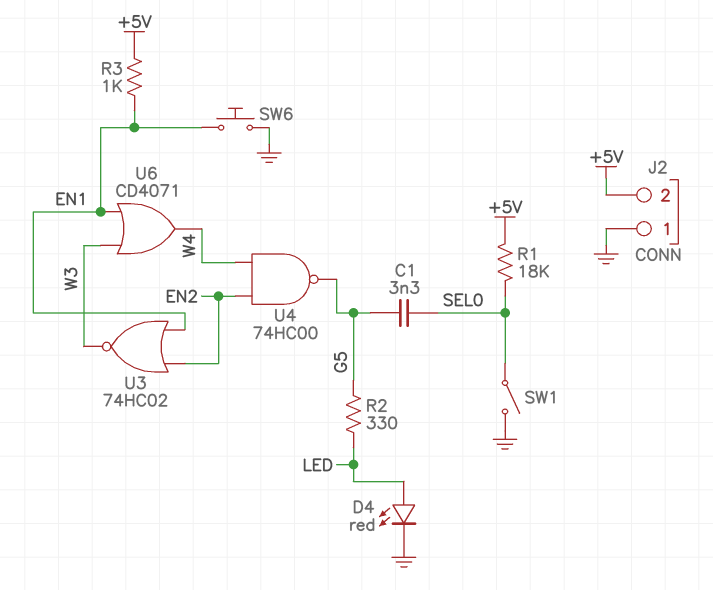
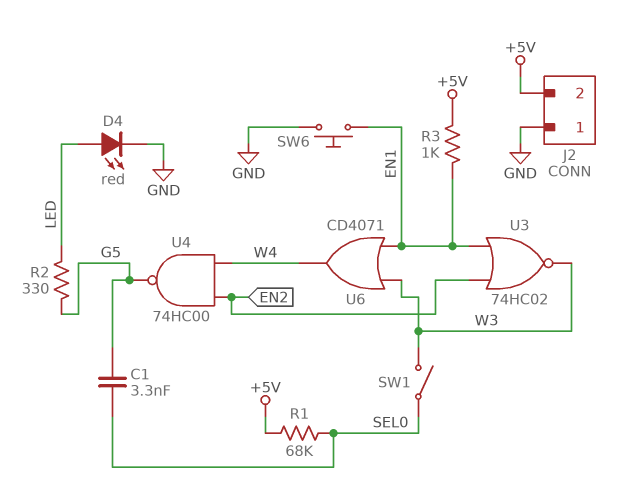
R1: 18k (+5V, SEL0) -> 68k (+5V, SEL0)
SW1: switch (GND, SEL0) -> switch (SEL0, W3)

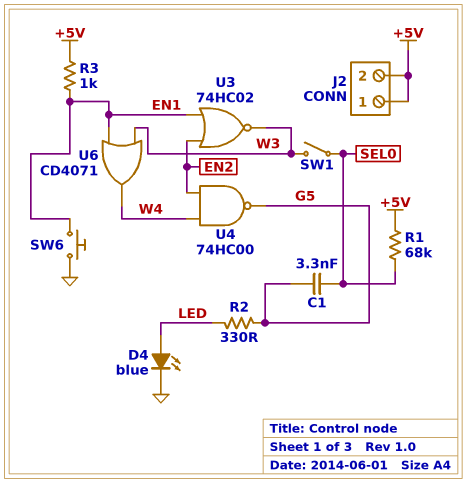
D4: LED red (A LED, K GND) -> LED blue (A LED, K GND)
J2 pin 1: GND -> +5V

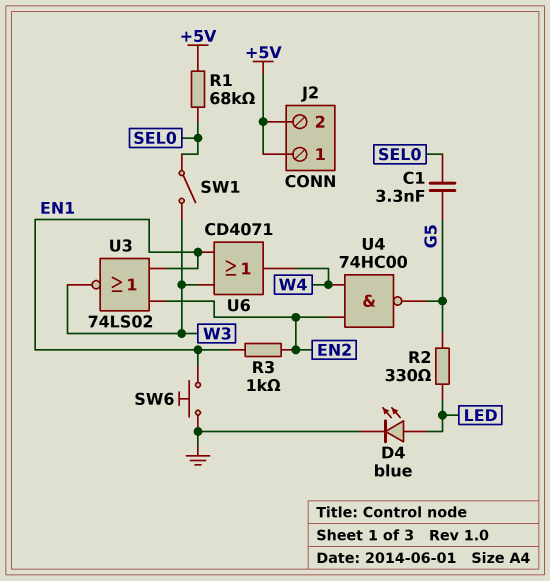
R3: 1k (+5V, EN1) -> 1k (EN1, EN2)
U3: NOR 74HC02 (in EN1, in EN2, out W3) -> NOR 74LS02 (in EN1, in EN2, out W3)

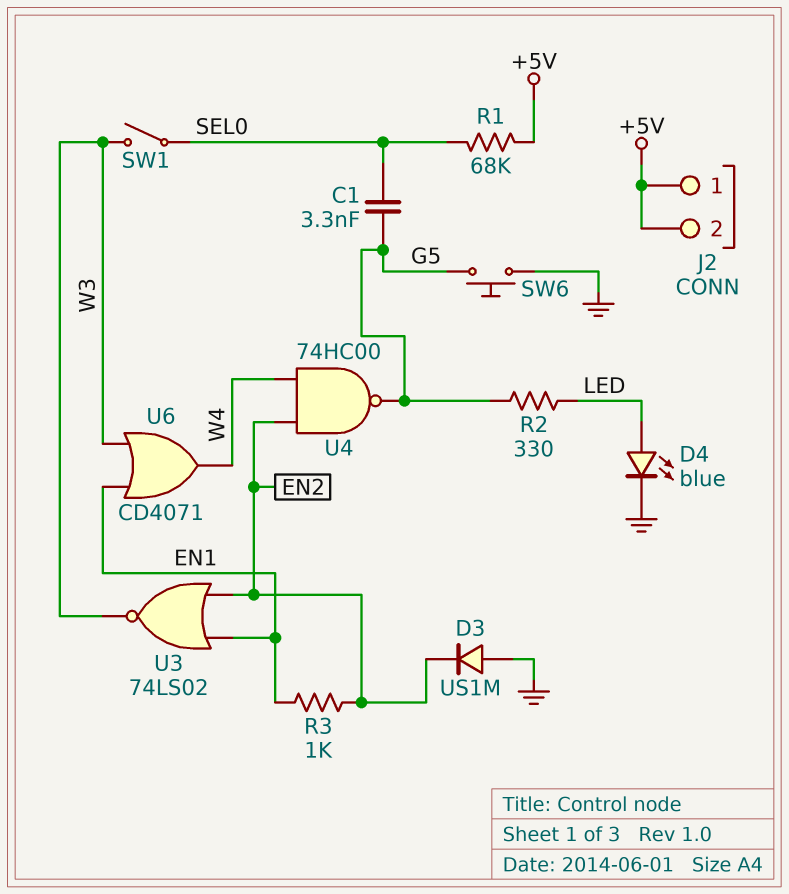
D3: none -> diode US1M (A GND, K EN2)
SW6: button (EN1, GND) -> button (G5, GND)

